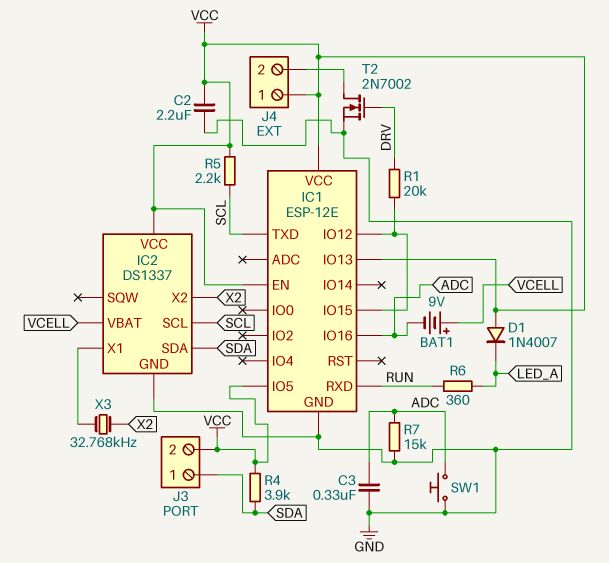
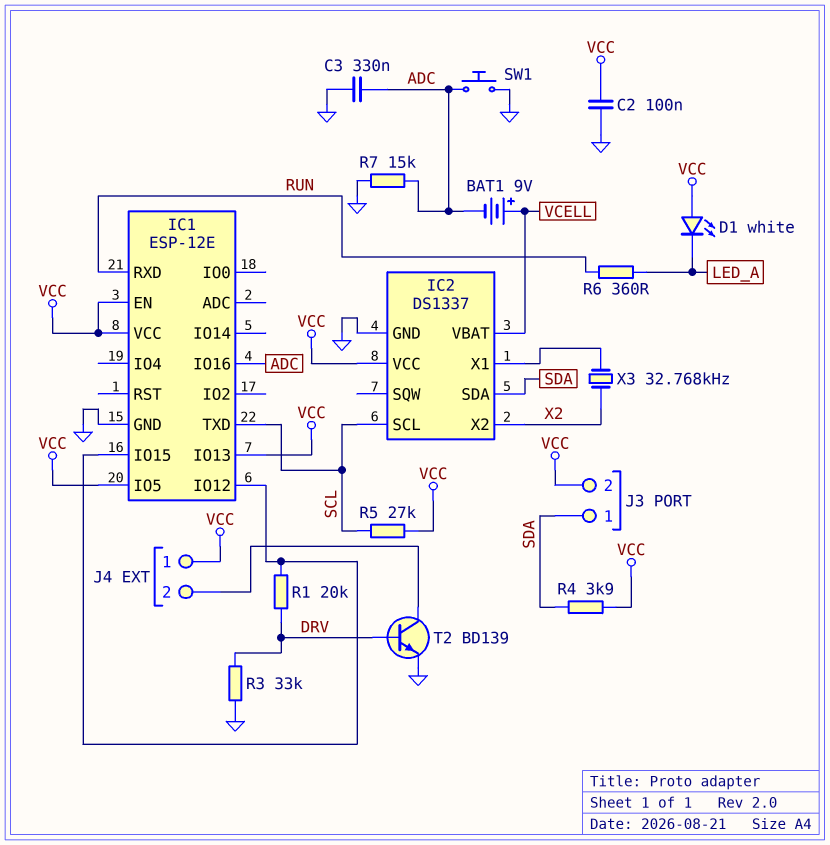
C2: 2.2uF (GND, VCC) -> 100nF (GND, VCC)
D1: diode 1N4007 (A VCC, K LED_A) -> LED white (A VCC, K LED_A)
R3: none -> 33k (DRV, GND)
R5: 2.2k (SCL, VCC) -> 27k (SCL, VCC)
T2: NMOS 2N7002 (G DRV, D J4/2, S GND) -> NPN BD139 (B DRV, C J4/2, E GND)

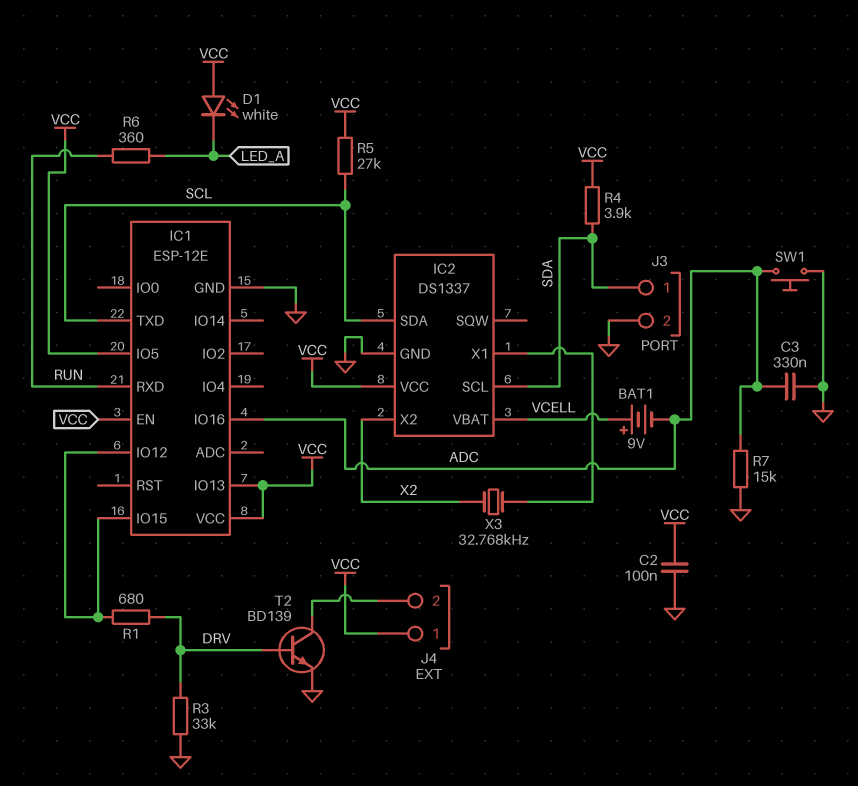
IC2 pin SCL: SCL -> SDA
IC2 pin SDA: SDA -> SCL
J3 pin 2: VCC -> GND
R1: 20k (DRV, IC1/IO12) -> 680 (DRV, IC1/IO12)

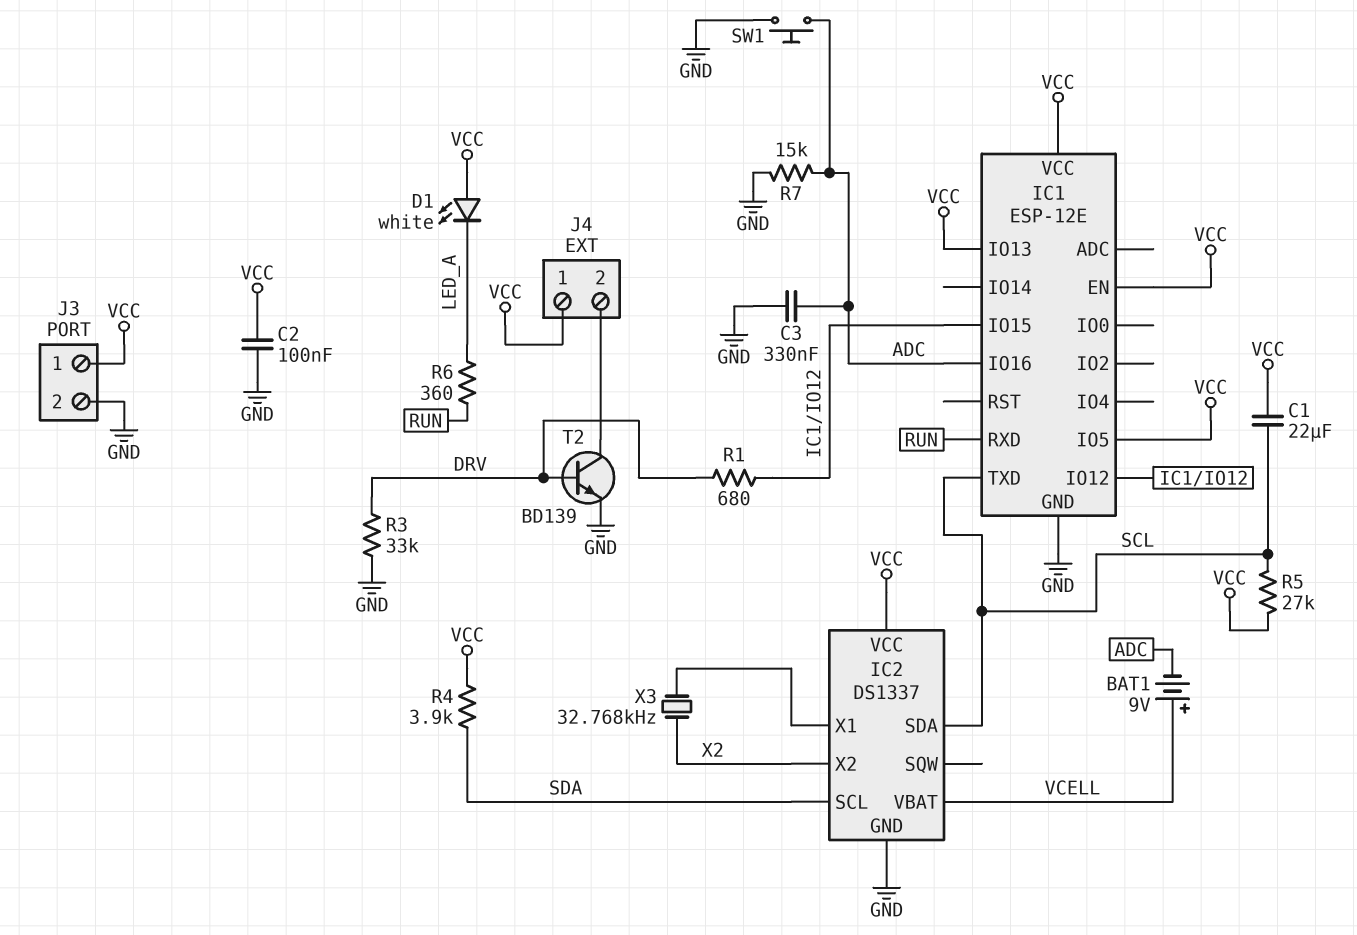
C1: none -> 22uF (SCL, VCC)
J3 pin 1: SDA -> VCC

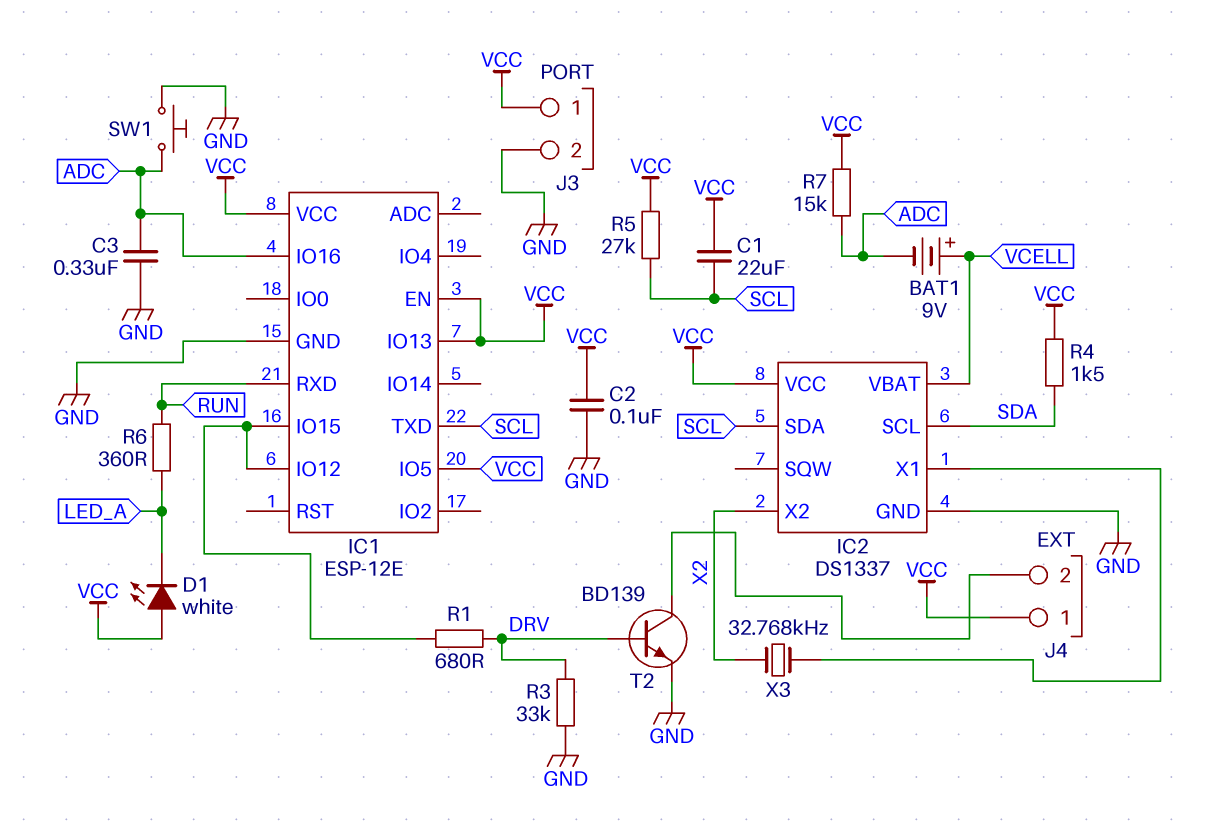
R4: 3.9k (SDA, VCC) -> 1.5k (SDA, VCC)
R7: 15k (ADC, GND) -> 15k (ADC, VCC)

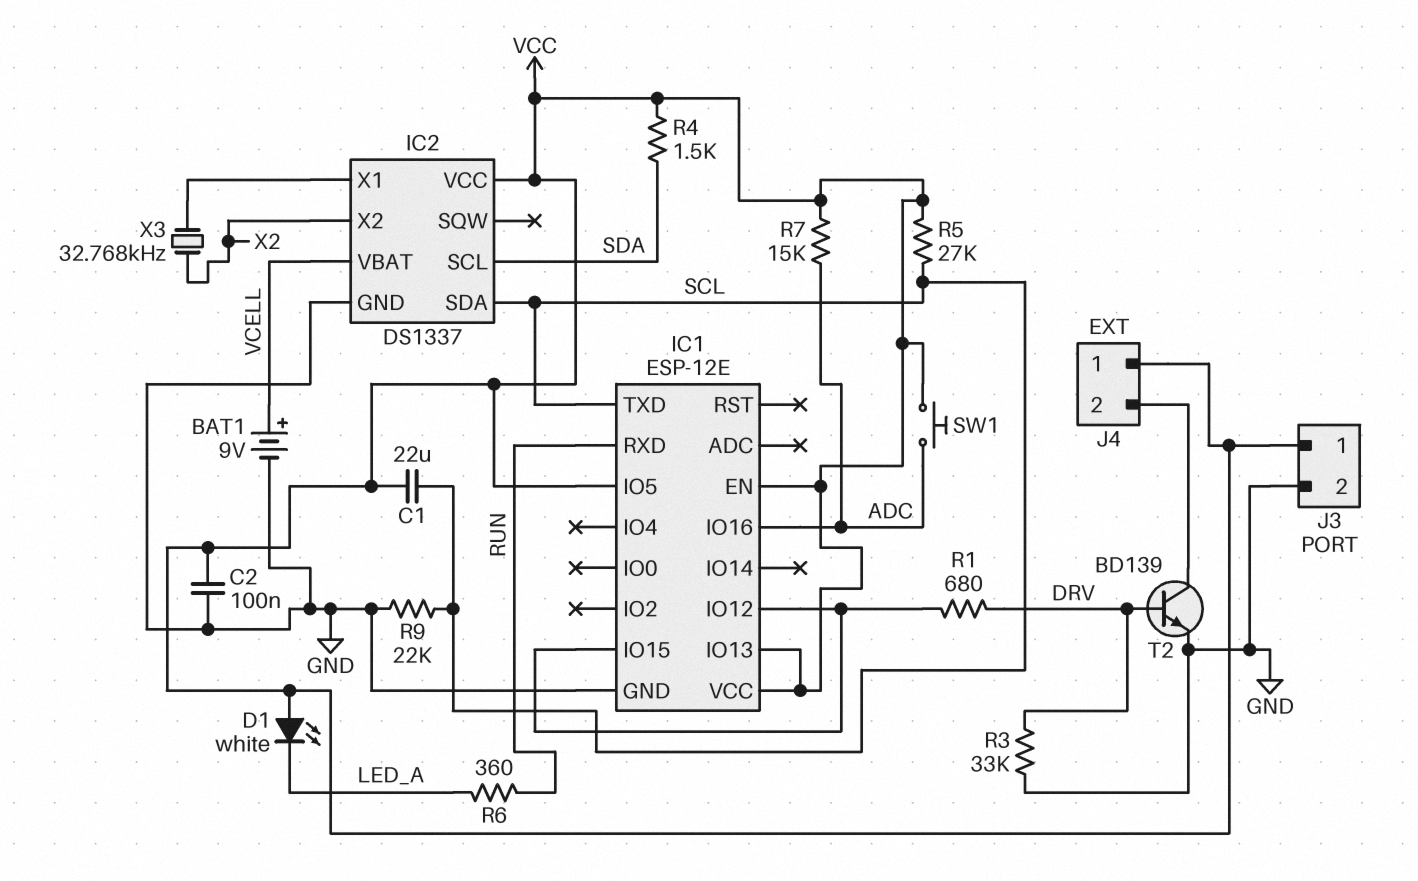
BAT1: 9V (plus VCELL, minus ADC) -> 9V (plus VCELL, minus GND)
C3: 330nF (ADC, GND) -> none
R9: none -> 22k (GND, SCL)
SW1: button (ADC, GND) -> button (ADC, VCC)

